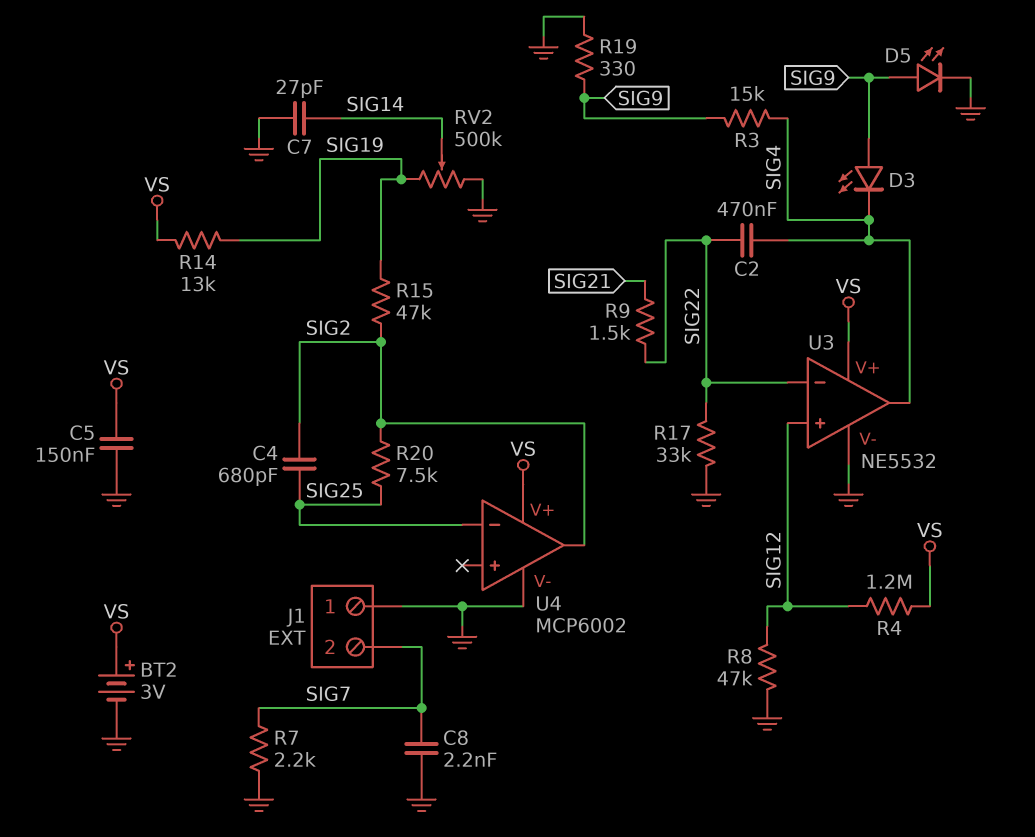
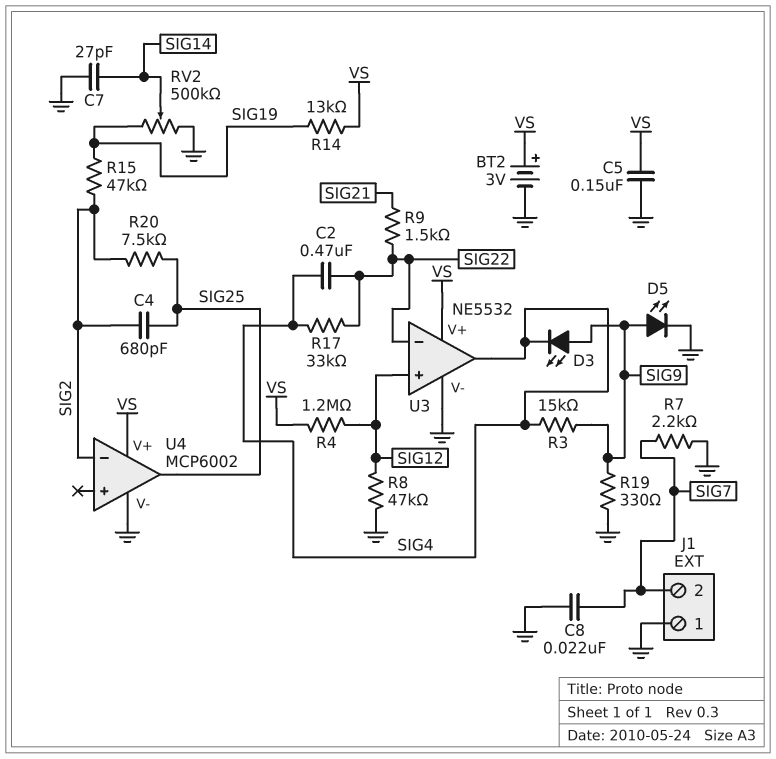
C8: 2.2nF (GND, SIG7) -> 22nF (GND, SIG7)
R17: 33k (GND, SIG22) -> 33k (SIG4, SIG22)
U4 pin in-: SIG25 -> SIG2
U4 pin out: SIG2 -> SIG25

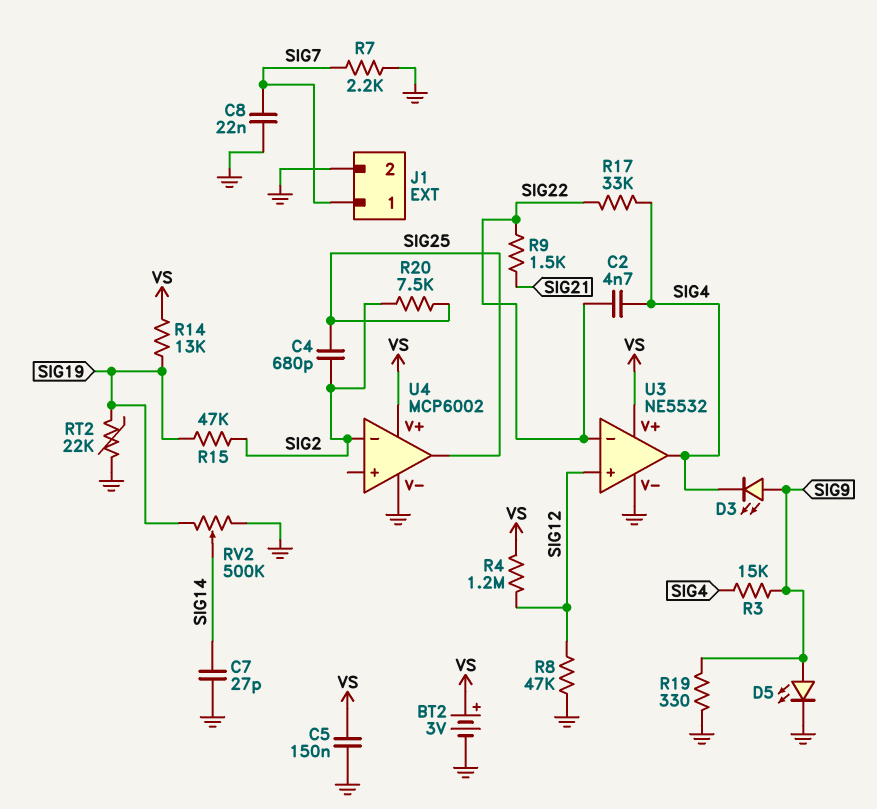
C2: 470nF (SIG4, SIG22) -> 4.7nF (SIG4, SIG22)
J1 pin 1: GND -> SIG7
J1 pin 2: SIG7 -> GND
RT2: none -> 22k (GND, SIG19)

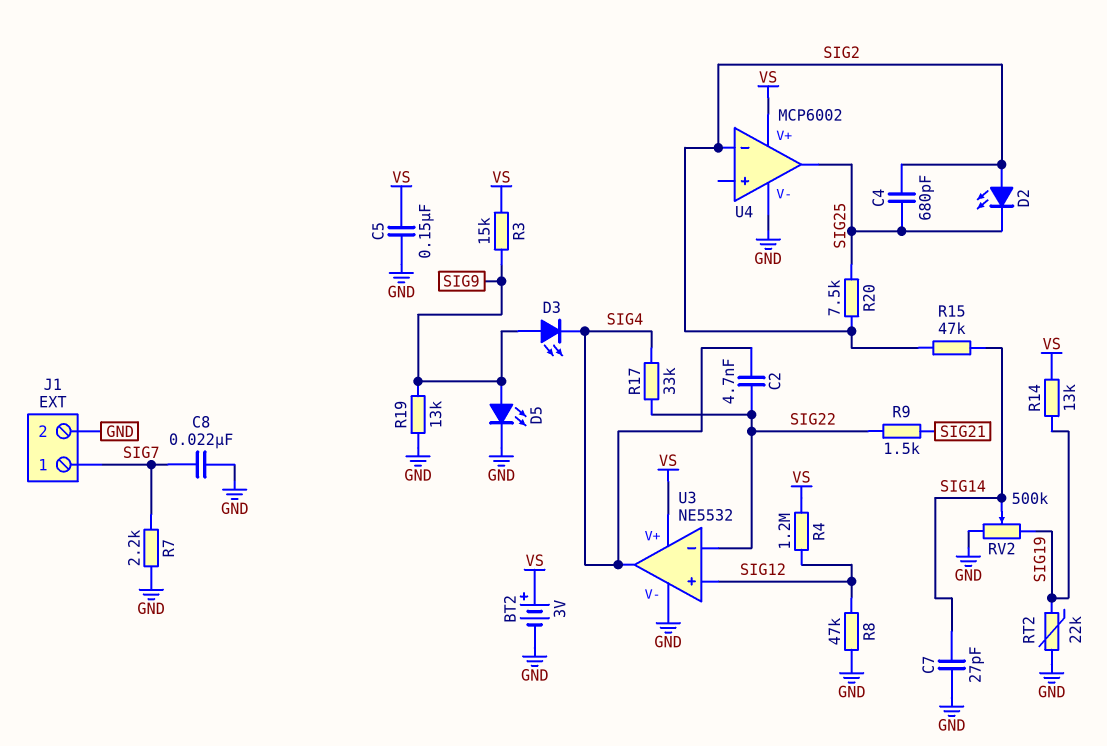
D2: none -> LED (A SIG2, K SIG25)
R3: 15k (SIG4, SIG9) -> 15k (SIG9, VS)
R15: 47k (SIG2, SIG19) -> 47k (SIG2, SIG14)
R19: 330 (GND, SIG9) -> 13k (GND, SIG9)

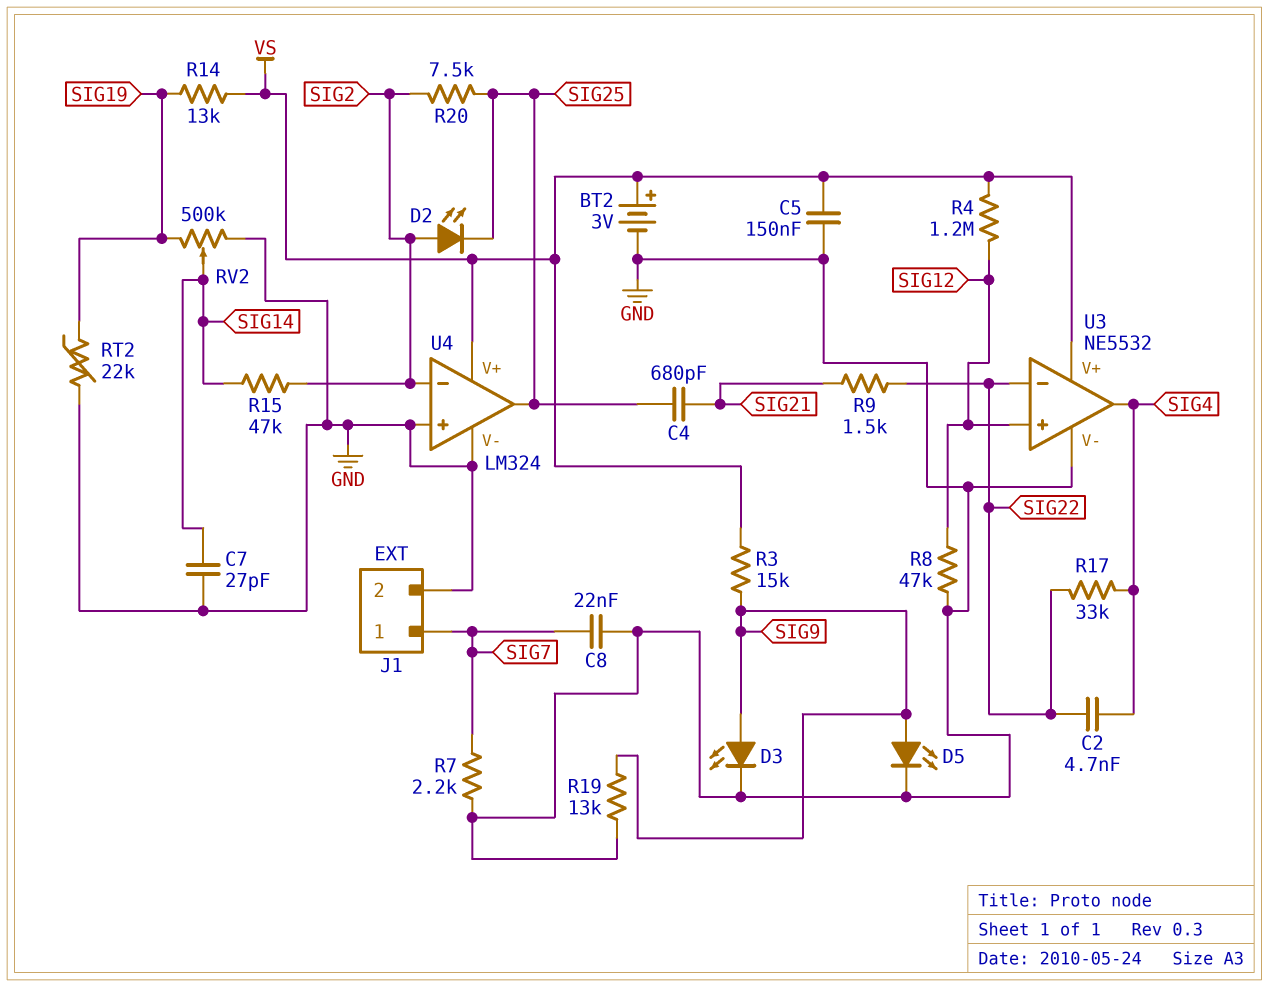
C4: 680pF (SIG2, SIG25) -> 680pF (SIG21, SIG25)
D3: LED (A SIG9, K SIG4) -> LED (A SIG9, K GND)
U4: MCP6002 -> LM324
U4 pin in+: none -> GND

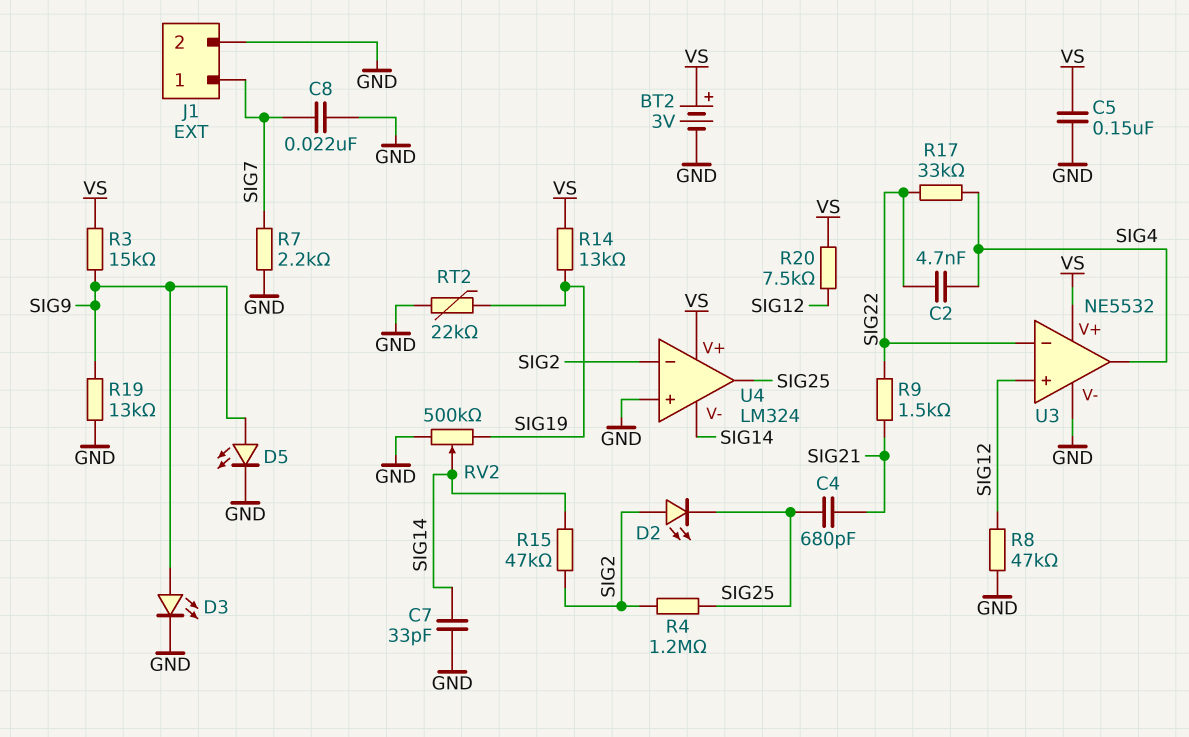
C7: 27pF (GND, SIG14) -> 33pF (GND, SIG14)
R4: 1.2M (SIG12, VS) -> 1.2M (SIG2, SIG25)
R20: 7.5k (SIG2, SIG25) -> 7.5k (SIG12, VS)
U4 pin V-: GND -> SIG14

